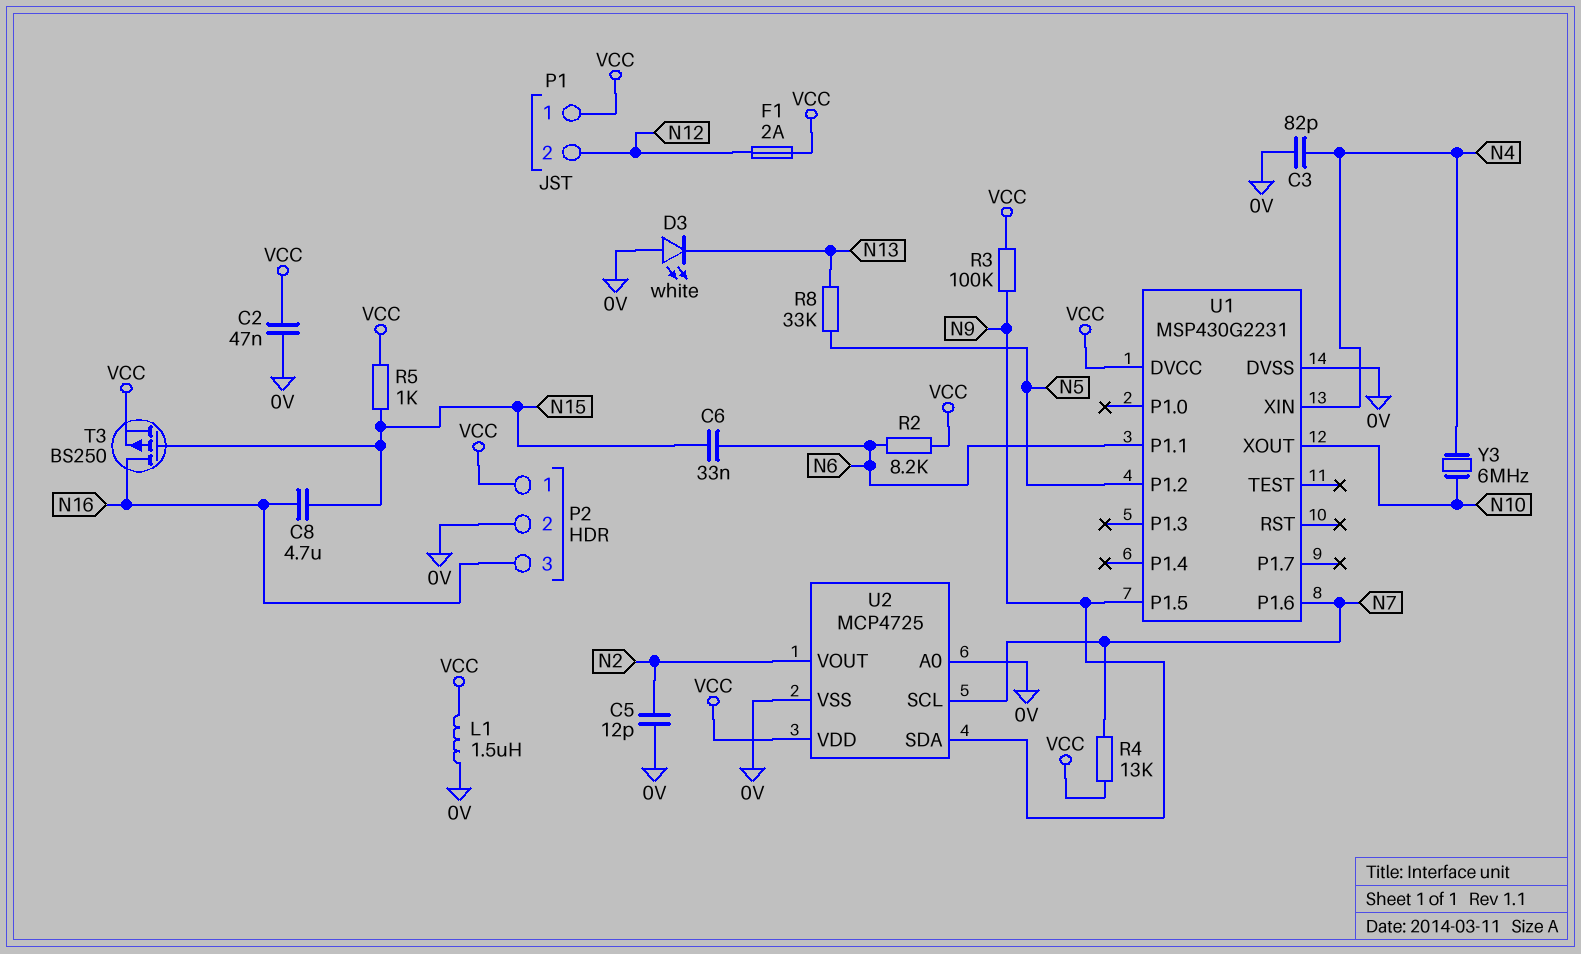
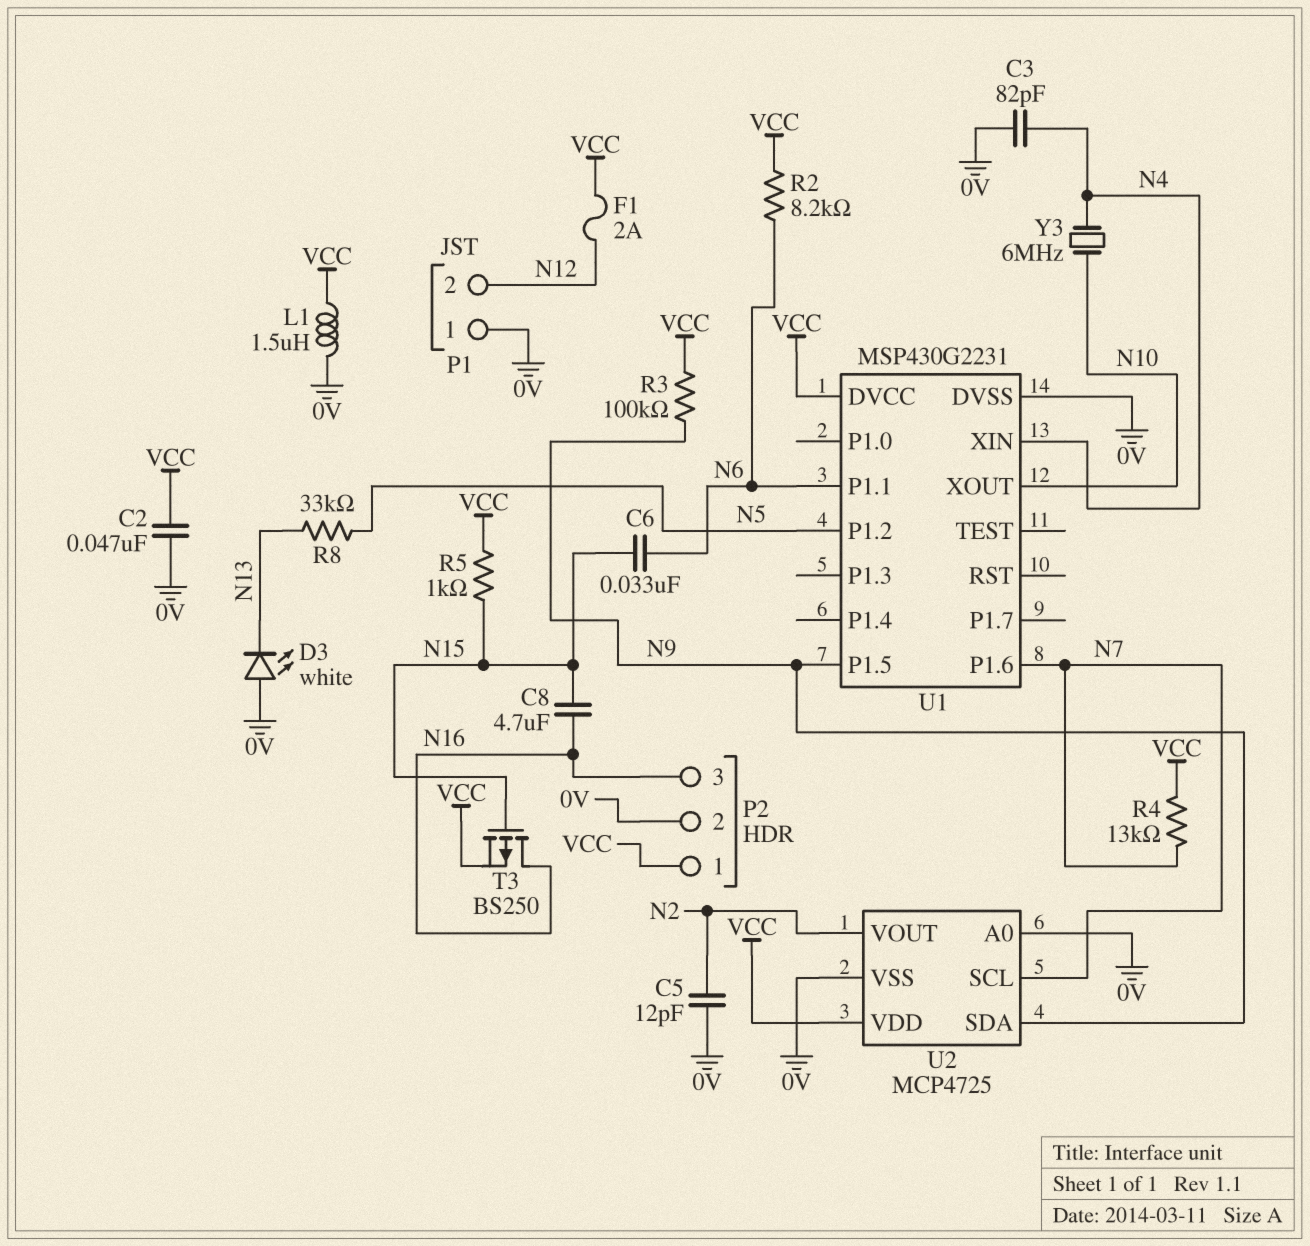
P1 pin 1: VCC -> 0V

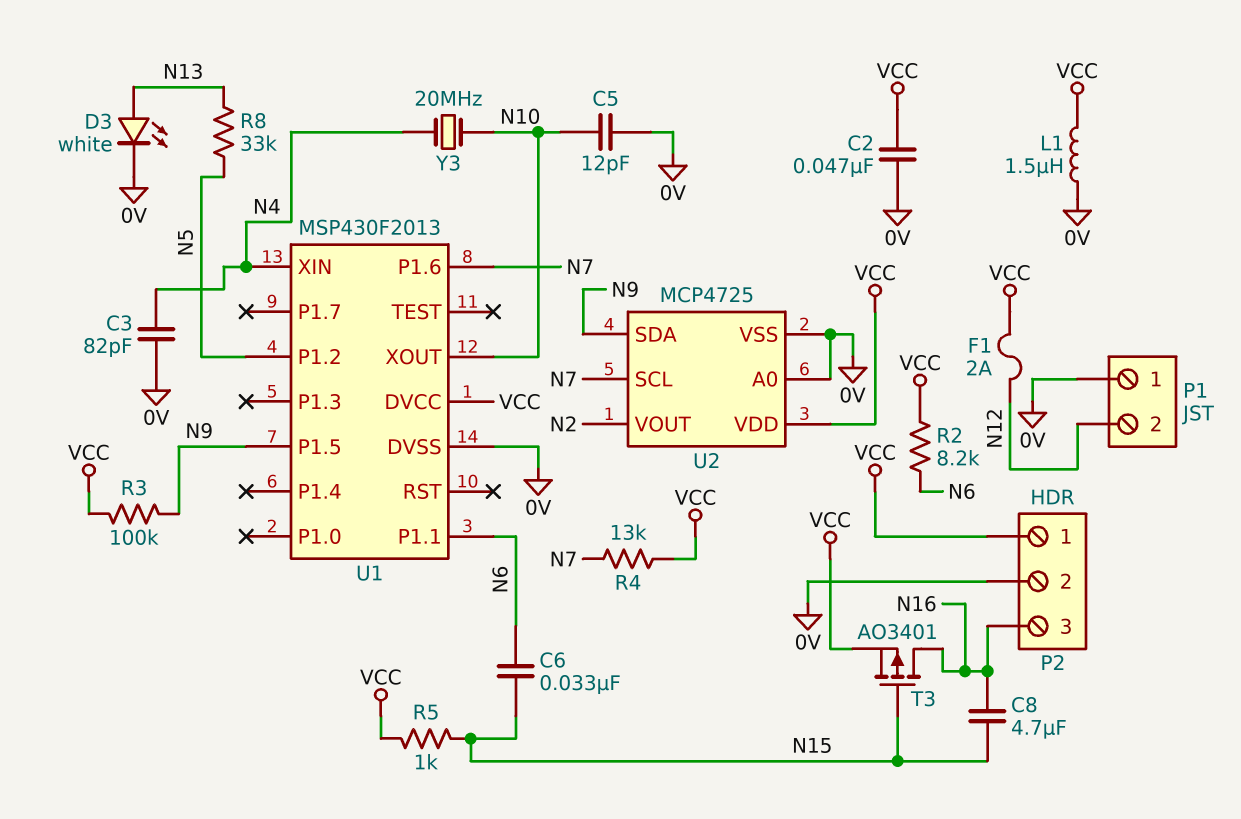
C5: 12pF (0V, N2) -> 12pF (0V, N10)
D3: LED white (A 0V, K N13) -> LED white (A N13, K 0V)
T3: PMOS BS250 (G N15, D N16, S VCC) -> PMOS AO3401 (G N15, D N16, S VCC)
U1: MSP430G2231 -> MSP430F2013
Y3: 6MHz (N4, N10) -> 20MHz (N4, N10)

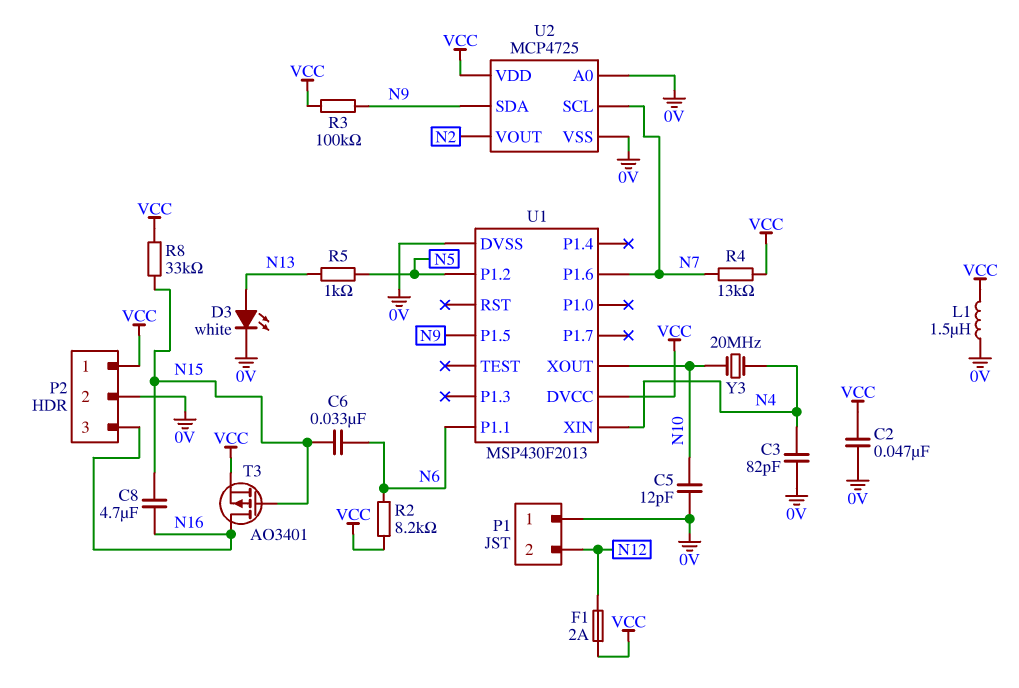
R5: 1k (N15, VCC) -> 1k (N5, N13)
R8: 33k (N5, N13) -> 33k (N15, VCC)

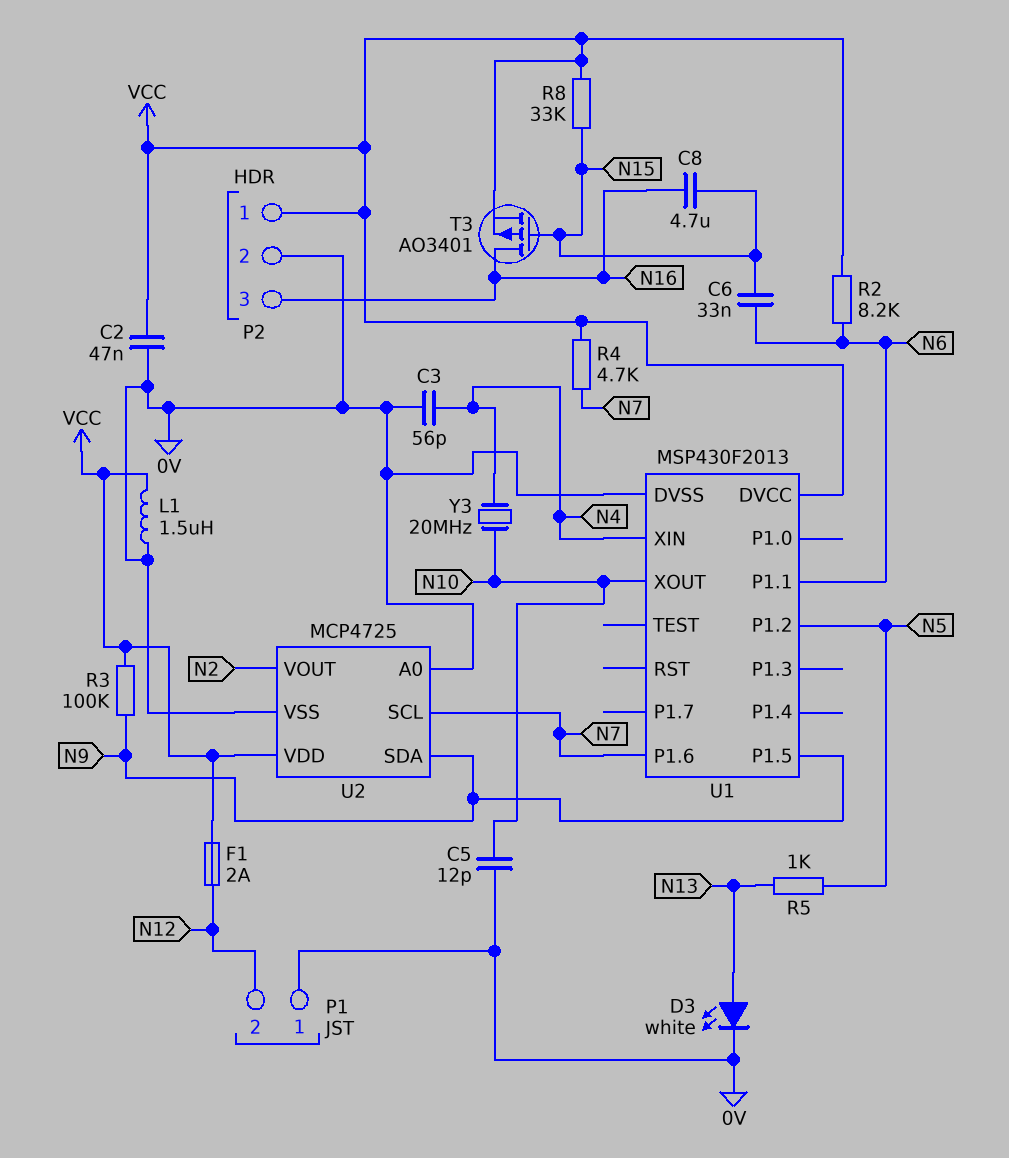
C3: 82pF (0V, N4) -> 56pF (0V, N4)
R4: 13k (N7, VCC) -> 4.7k (N7, VCC)

